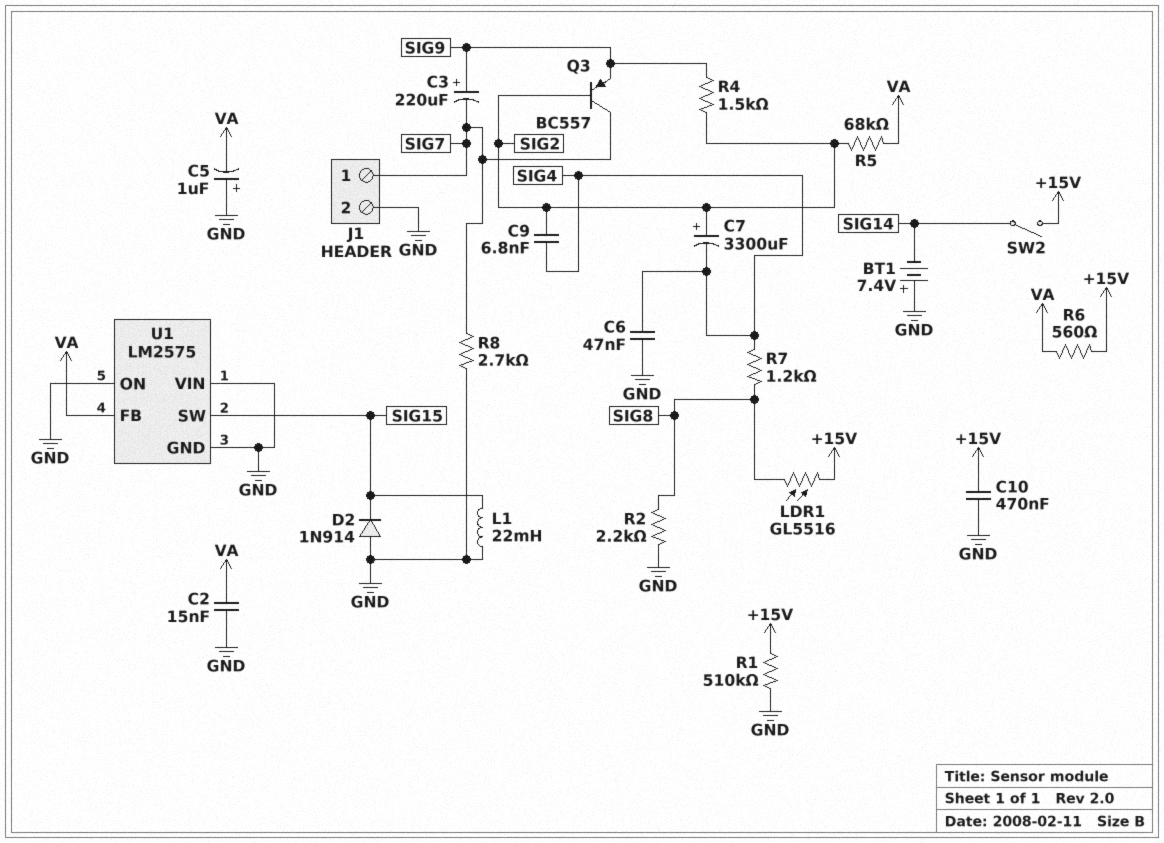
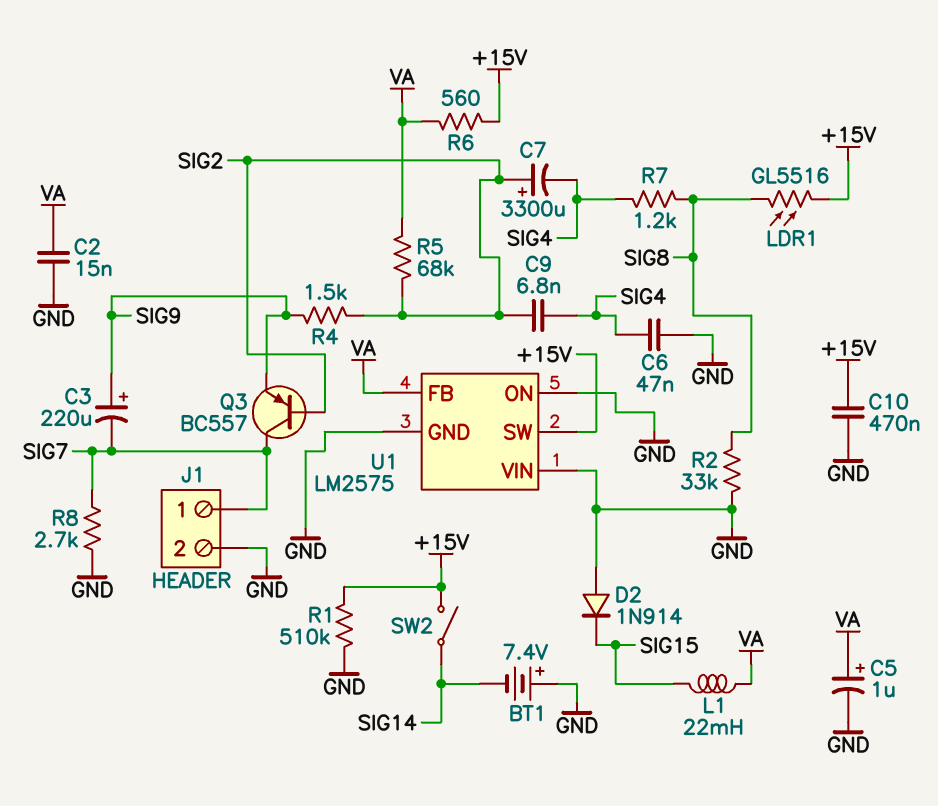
C5: 1uF (plus GND, minus VA) -> 1uF (plus VA, minus GND)
L1: 22mH (GND, SIG15) -> 22mH (SIG15, VA)
R2: 2.2k (GND, SIG8) -> 33k (GND, SIG8)
U1 pin SW: SIG15 -> +15V

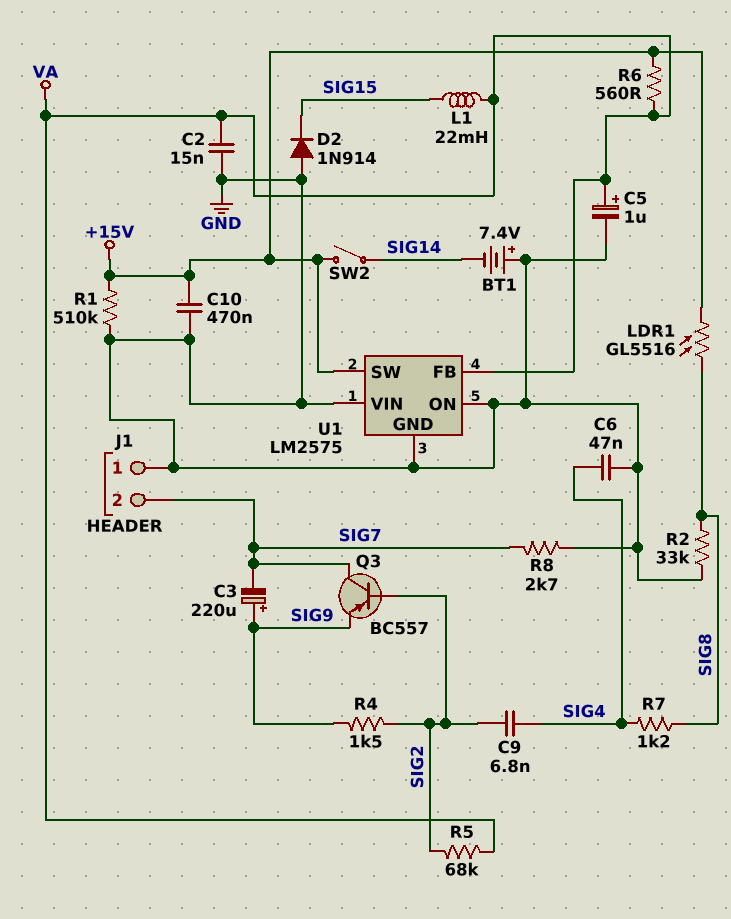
C7: 3300uF (plus SIG2, minus SIG4) -> none
J1 pin 1: SIG7 -> GND
J1 pin 2: GND -> SIG7

